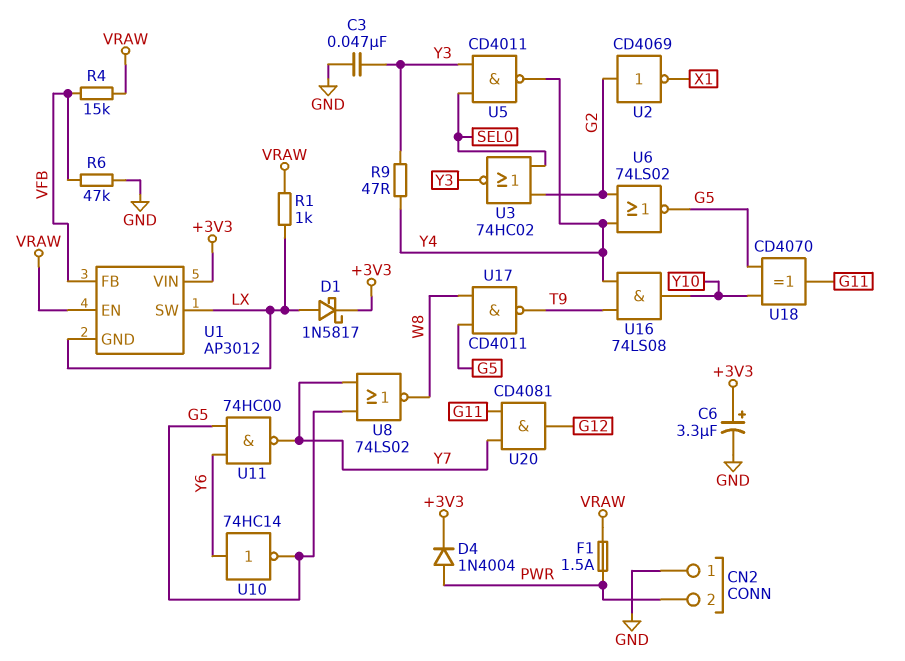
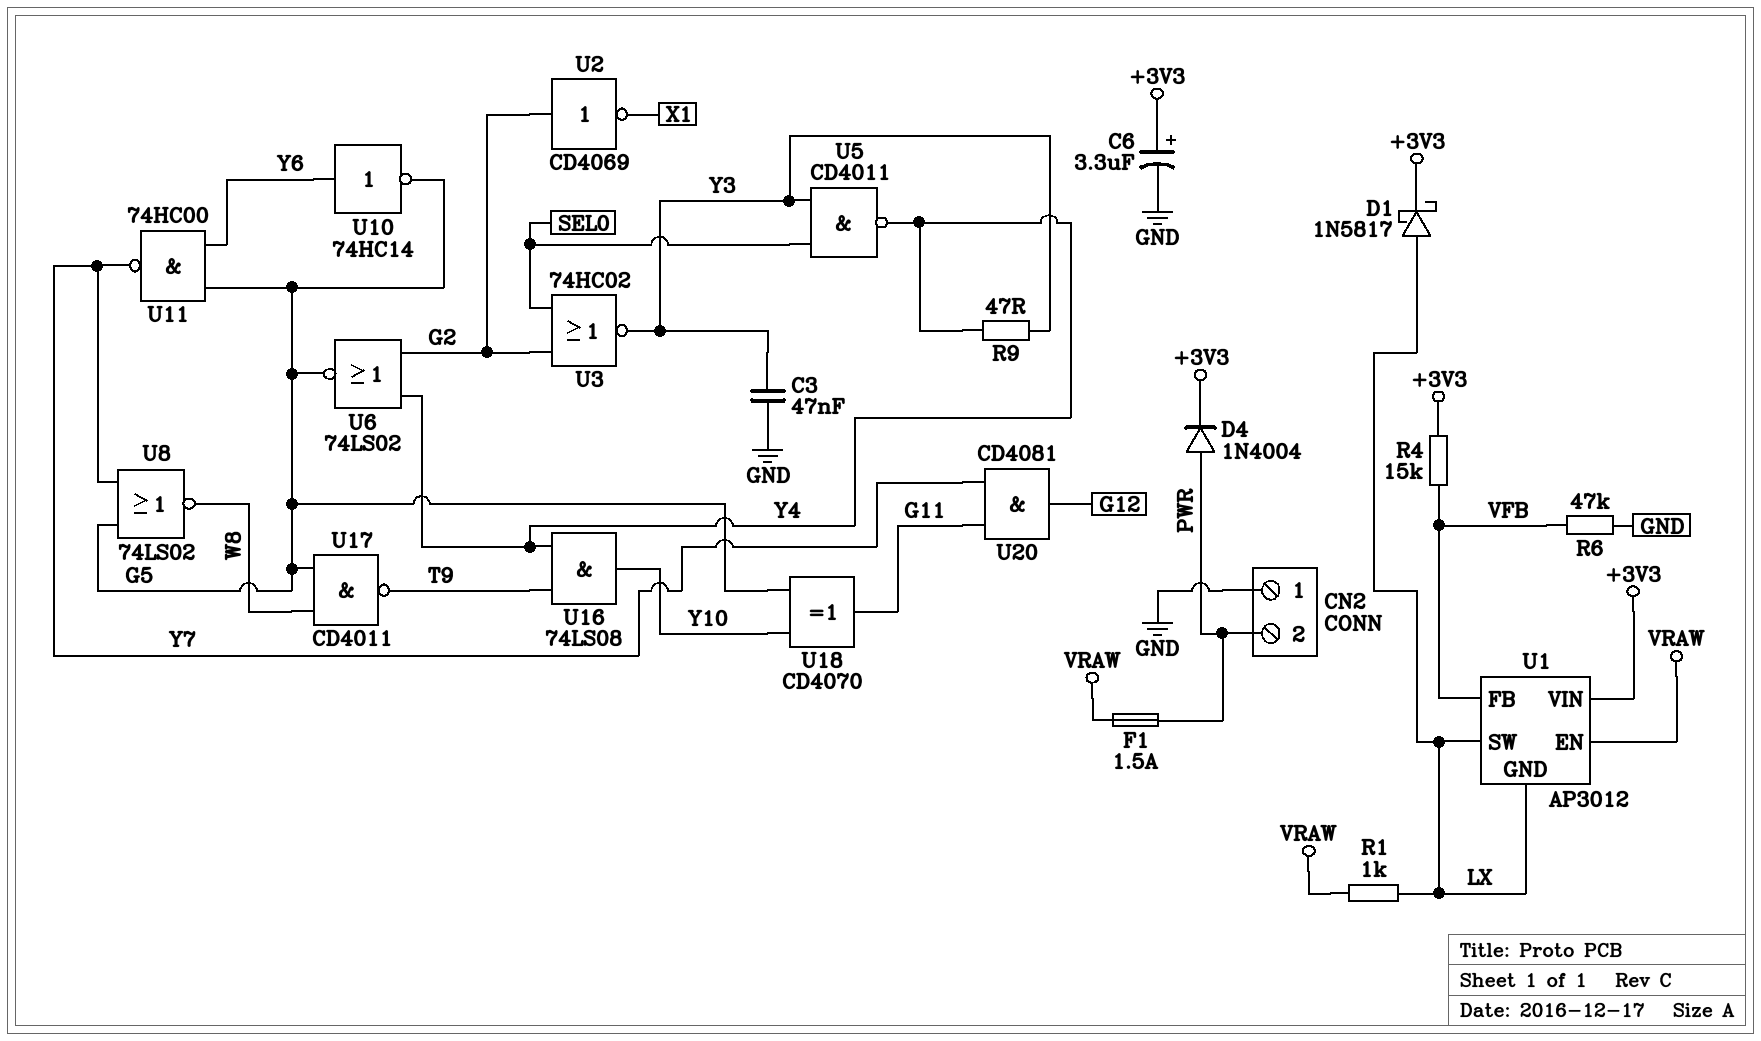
R4: 15k (VFB, VRAW) -> 15k (+3V3, VFB)

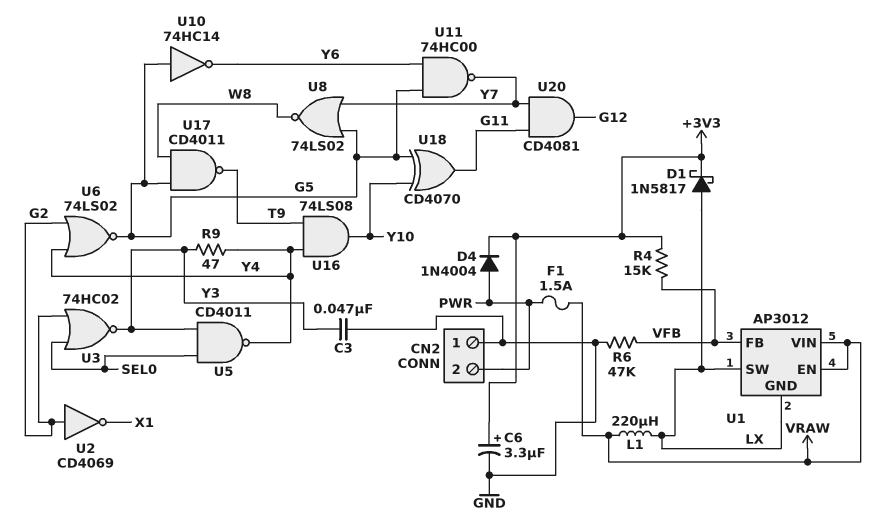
L1: none -> 220uH (LX, VRAW)
R1: 1k (LX, VRAW) -> none
U1 pin VIN: +3V3 -> VRAW
U10: NOT 74HC14 (in Y6, out G5) -> NOT 74HC14 (in G5, out Y6)

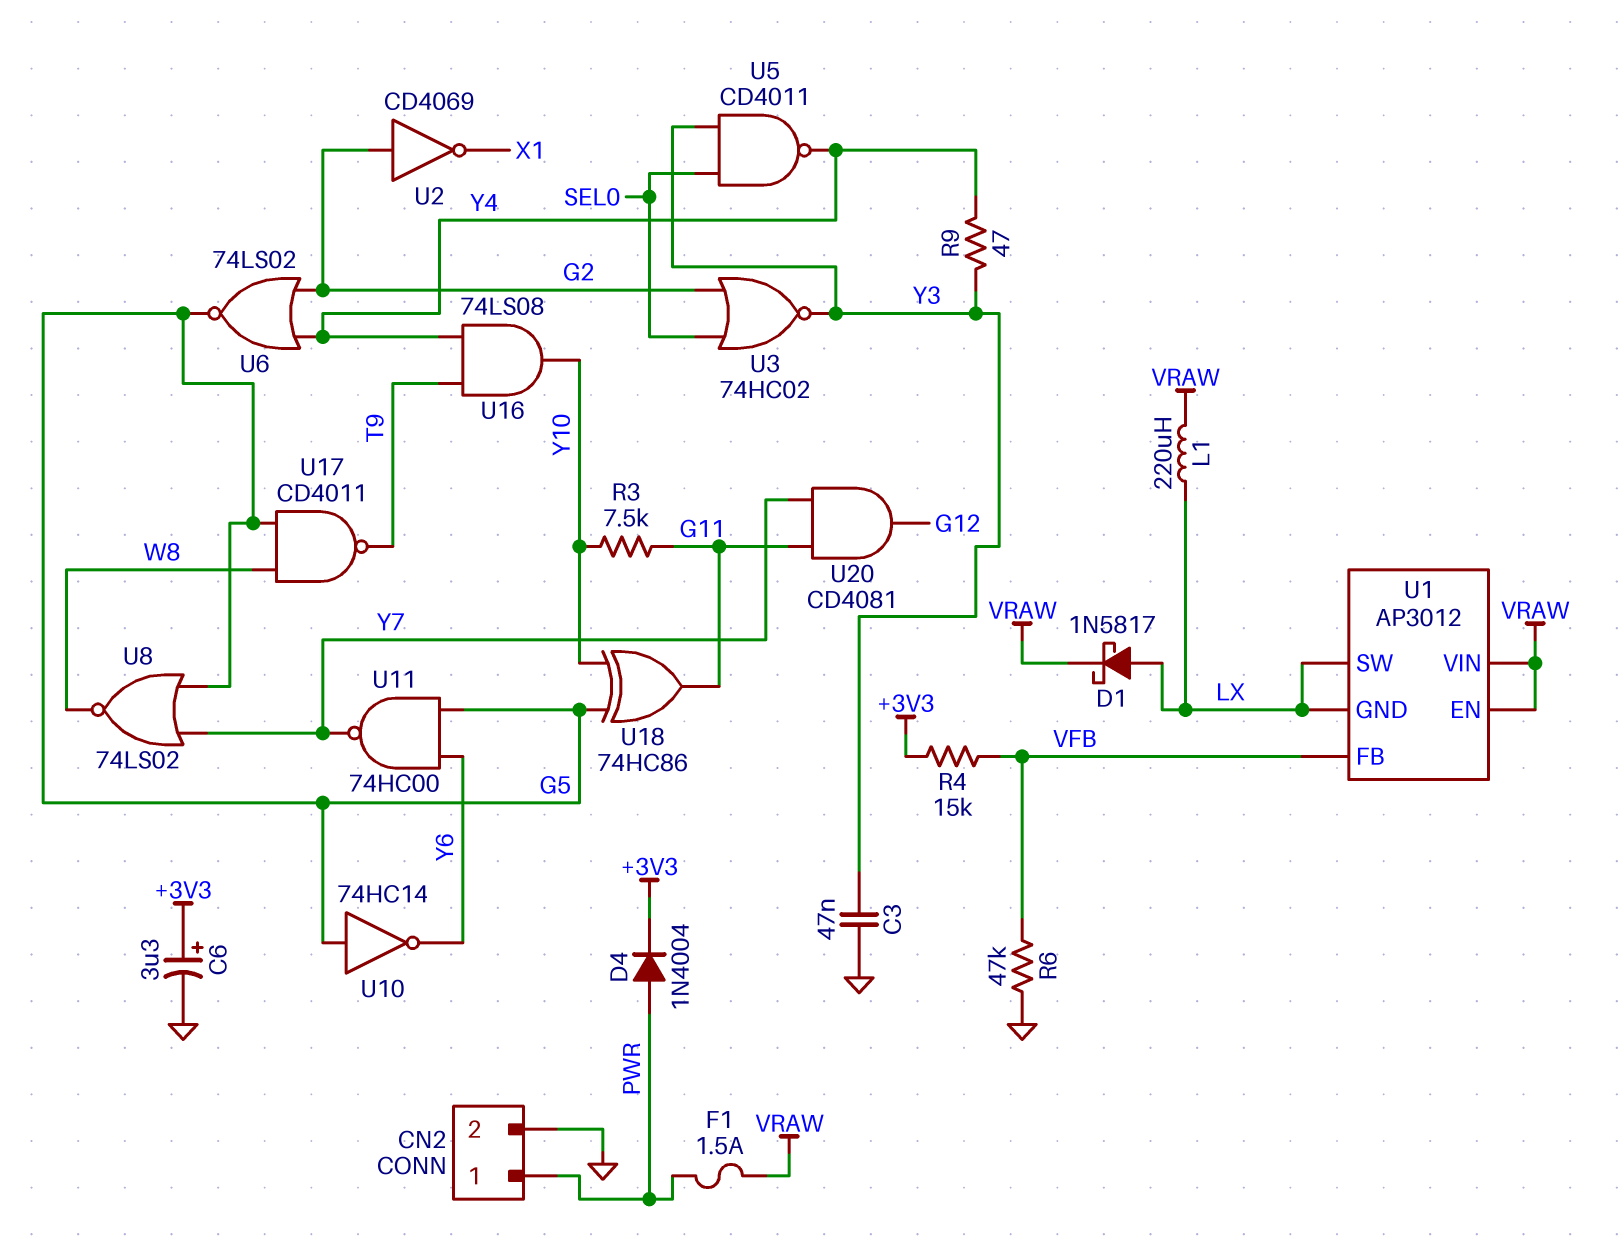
CN2 pin 1: GND -> PWR
CN2 pin 2: PWR -> GND
D1: schottky 1N5817 (A LX, K +3V3) -> schottky 1N5817 (A LX, K VRAW)
R3: none -> 7.5k (G11, Y10)
U18: XOR CD4070 (in G5, in Y10, out G11) -> XOR 74HC86 (in G5, in Y10, out G11)

